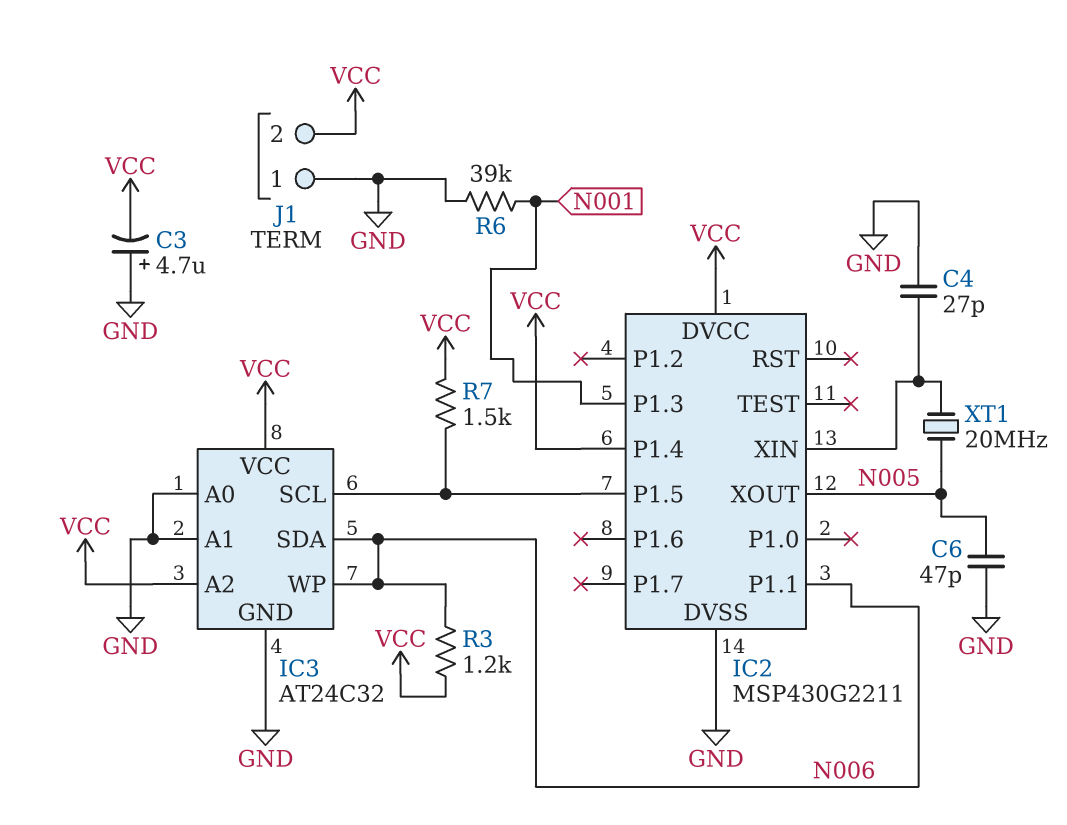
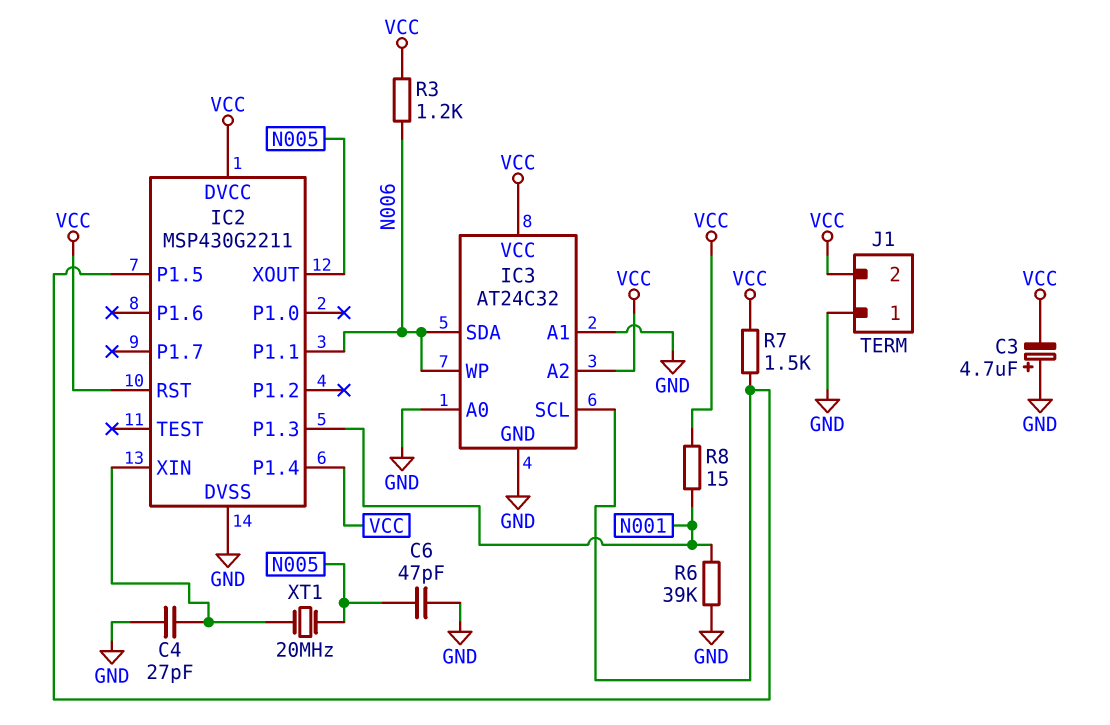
IC2 pin RST: none -> VCC
R8: none -> 15 (N001, VCC)

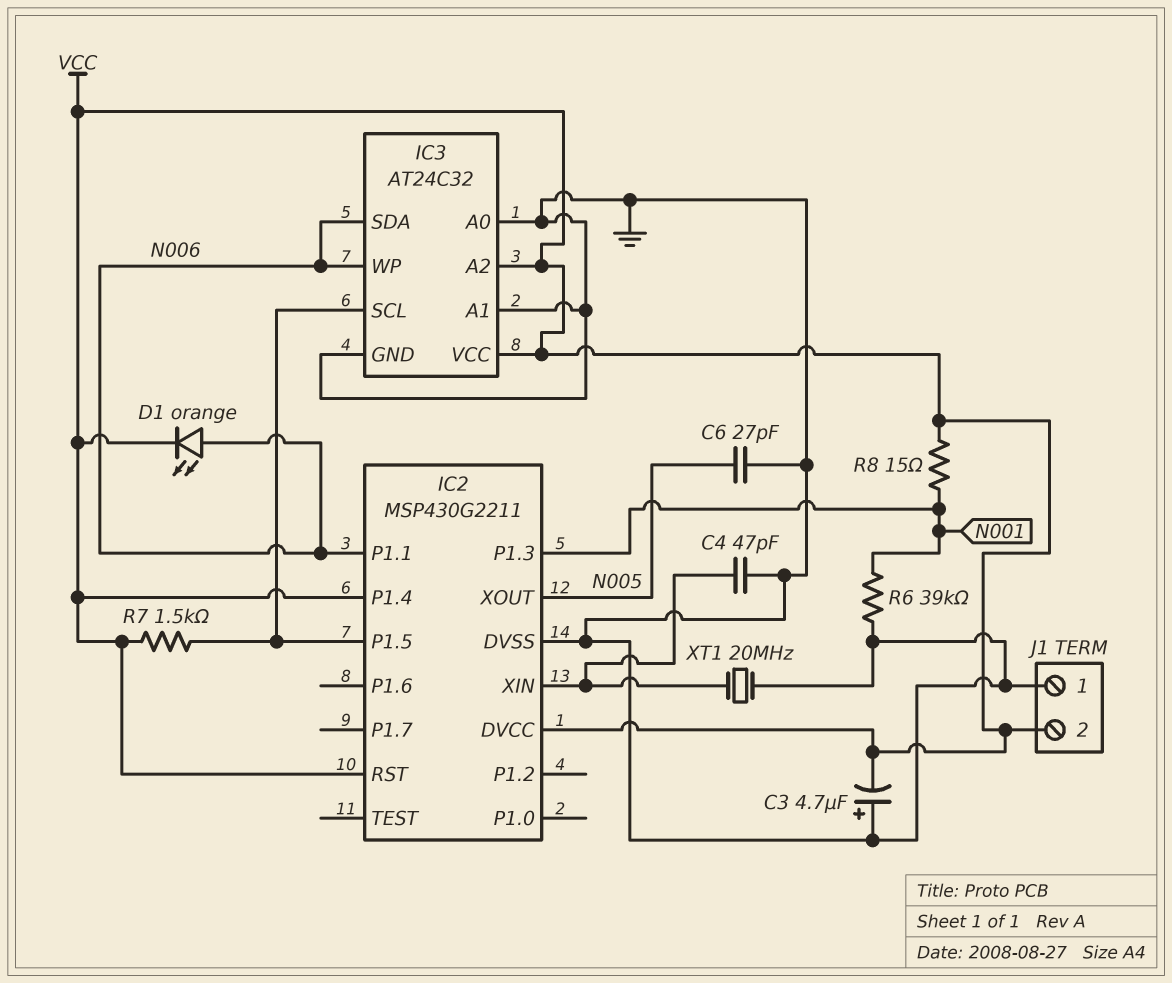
C4: 27pF (GND, IC2/XIN) -> 47pF (GND, IC2/XIN)
C6: 47pF (GND, N005) -> 27pF (GND, N005)
D1: none -> LED orange (A N006, K VCC)
R3: 1.2k (N006, VCC) -> none
XT1: 20MHz (IC2/XIN, N005) -> 20MHz (GND, IC2/XIN)

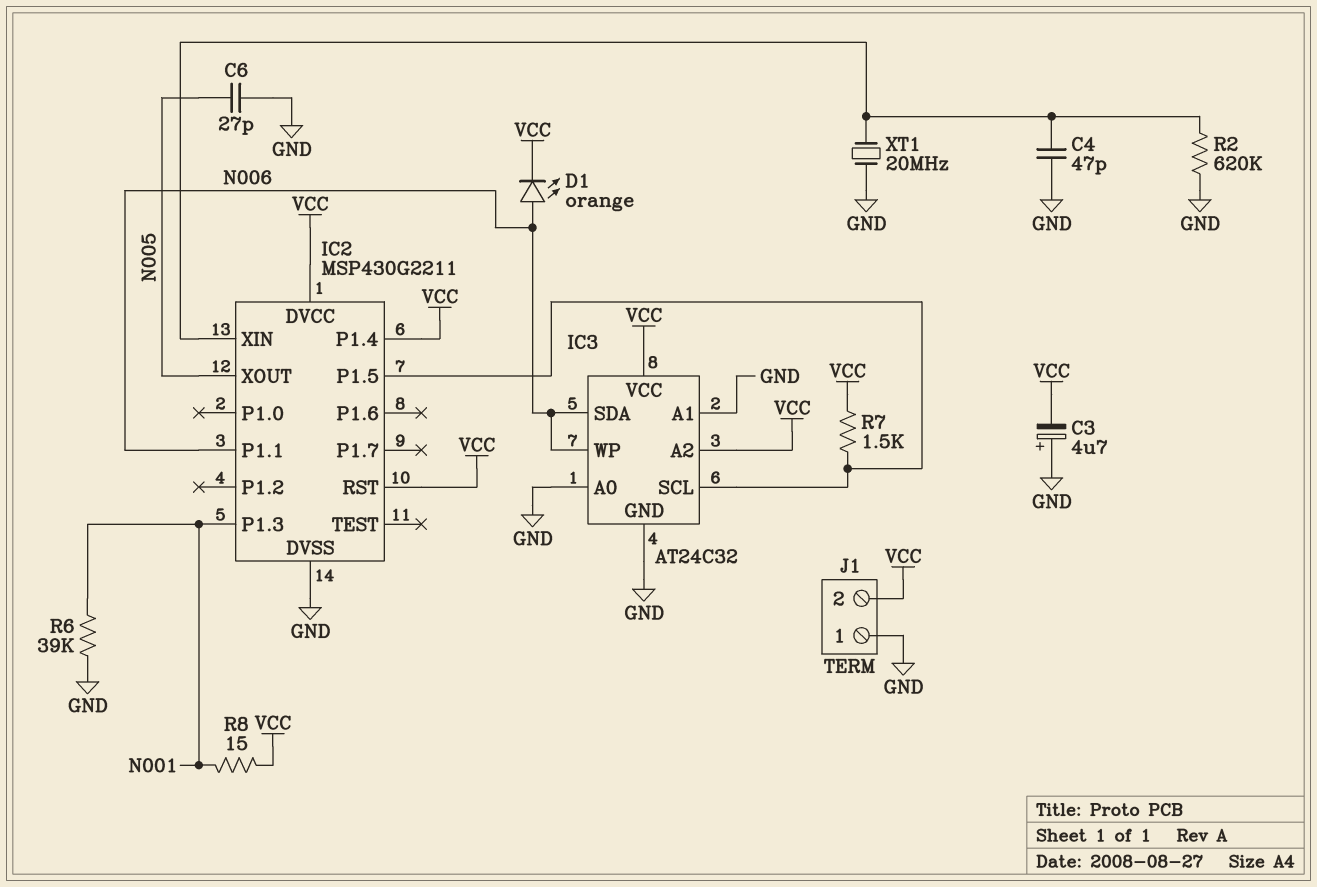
R2: none -> 620k (GND, IC2/XIN)

